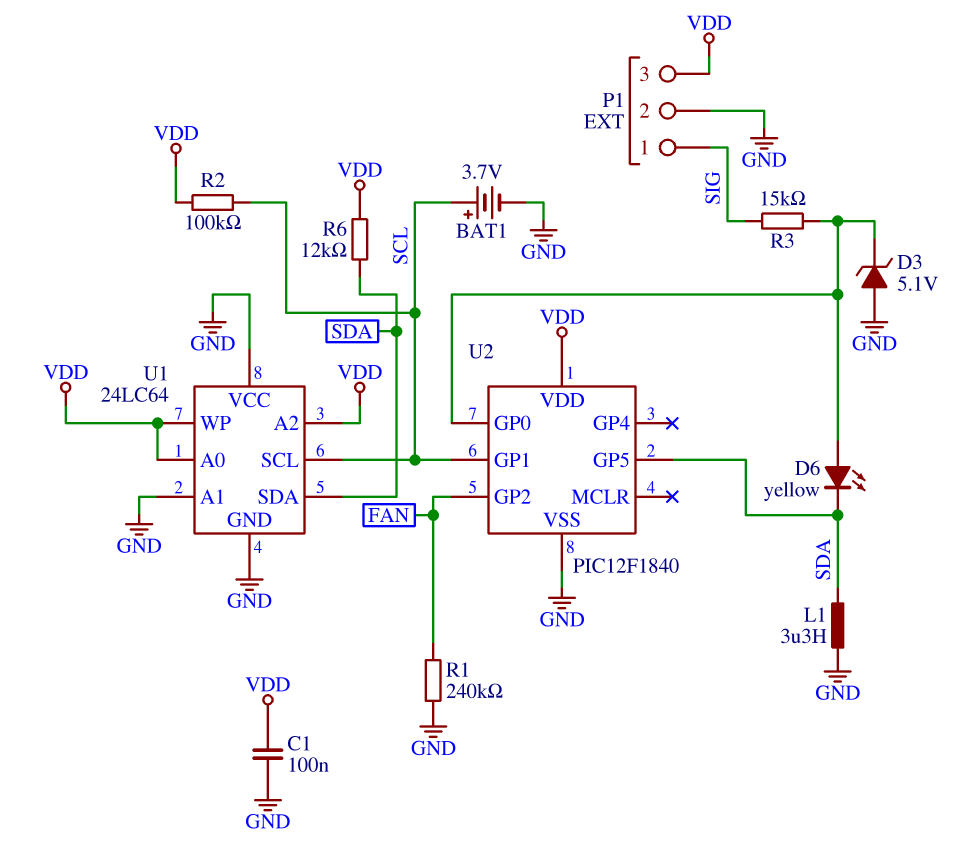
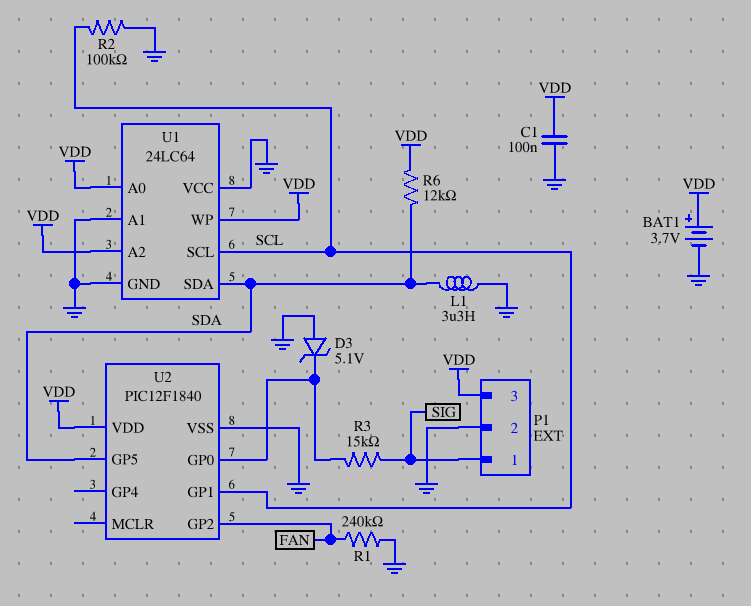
BAT1: 3.7V (plus SCL, minus GND) -> 3.7V (plus VDD, minus GND)
D6: LED yellow (A U2/GP0, K SDA) -> none
R2: 100k (SCL, VDD) -> 100k (GND, SCL)

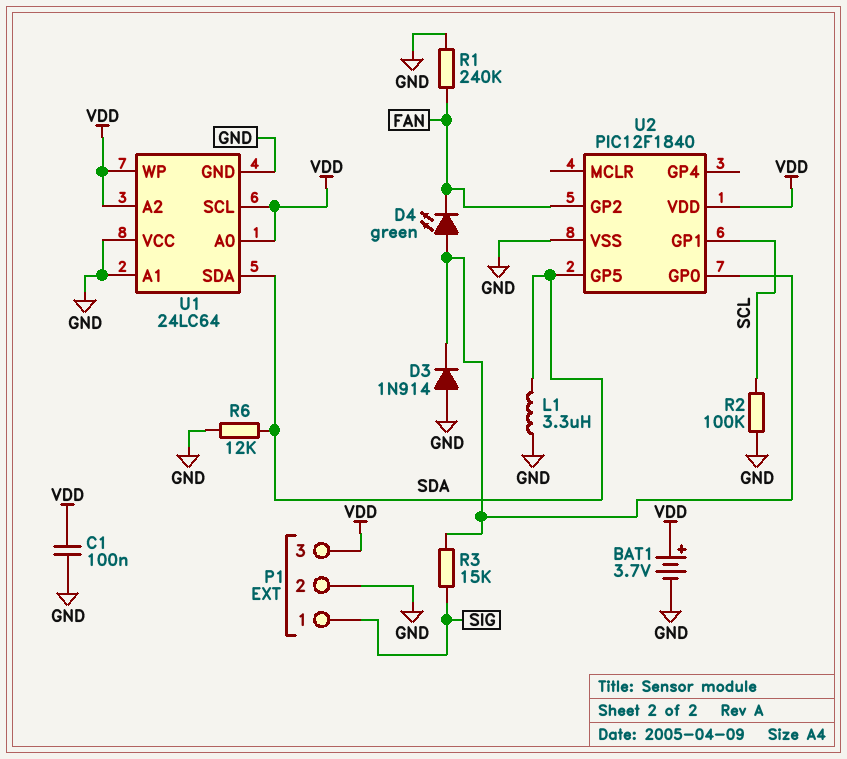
D3: zener 5.1V (A GND, K U2/GP0) -> diode 1N914 (A GND, K U2/GP0)
D4: none -> LED green (A U2/GP0, K FAN)
R6: 12k (SDA, VDD) -> 12k (GND, SDA)
U1 pin SCL: SCL -> VDD

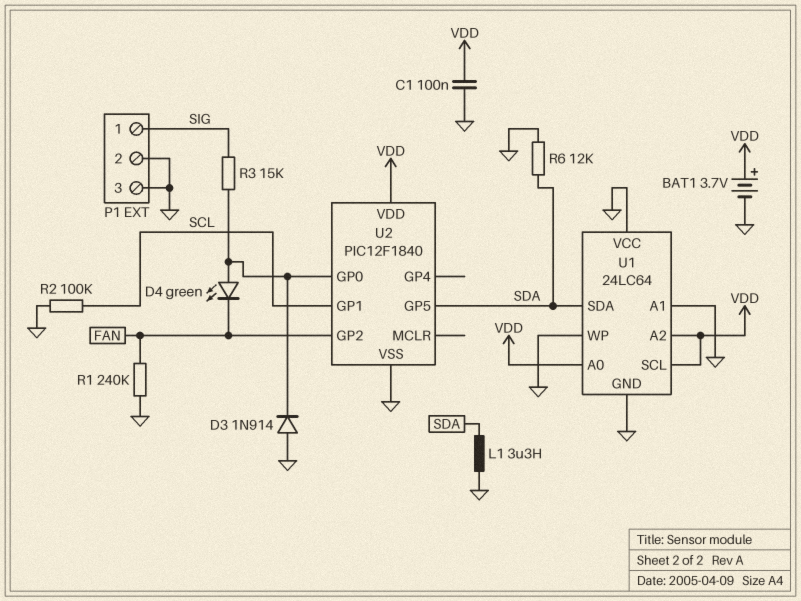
P1 pin 3: VDD -> GND
U1 pin WP: VDD -> GND

